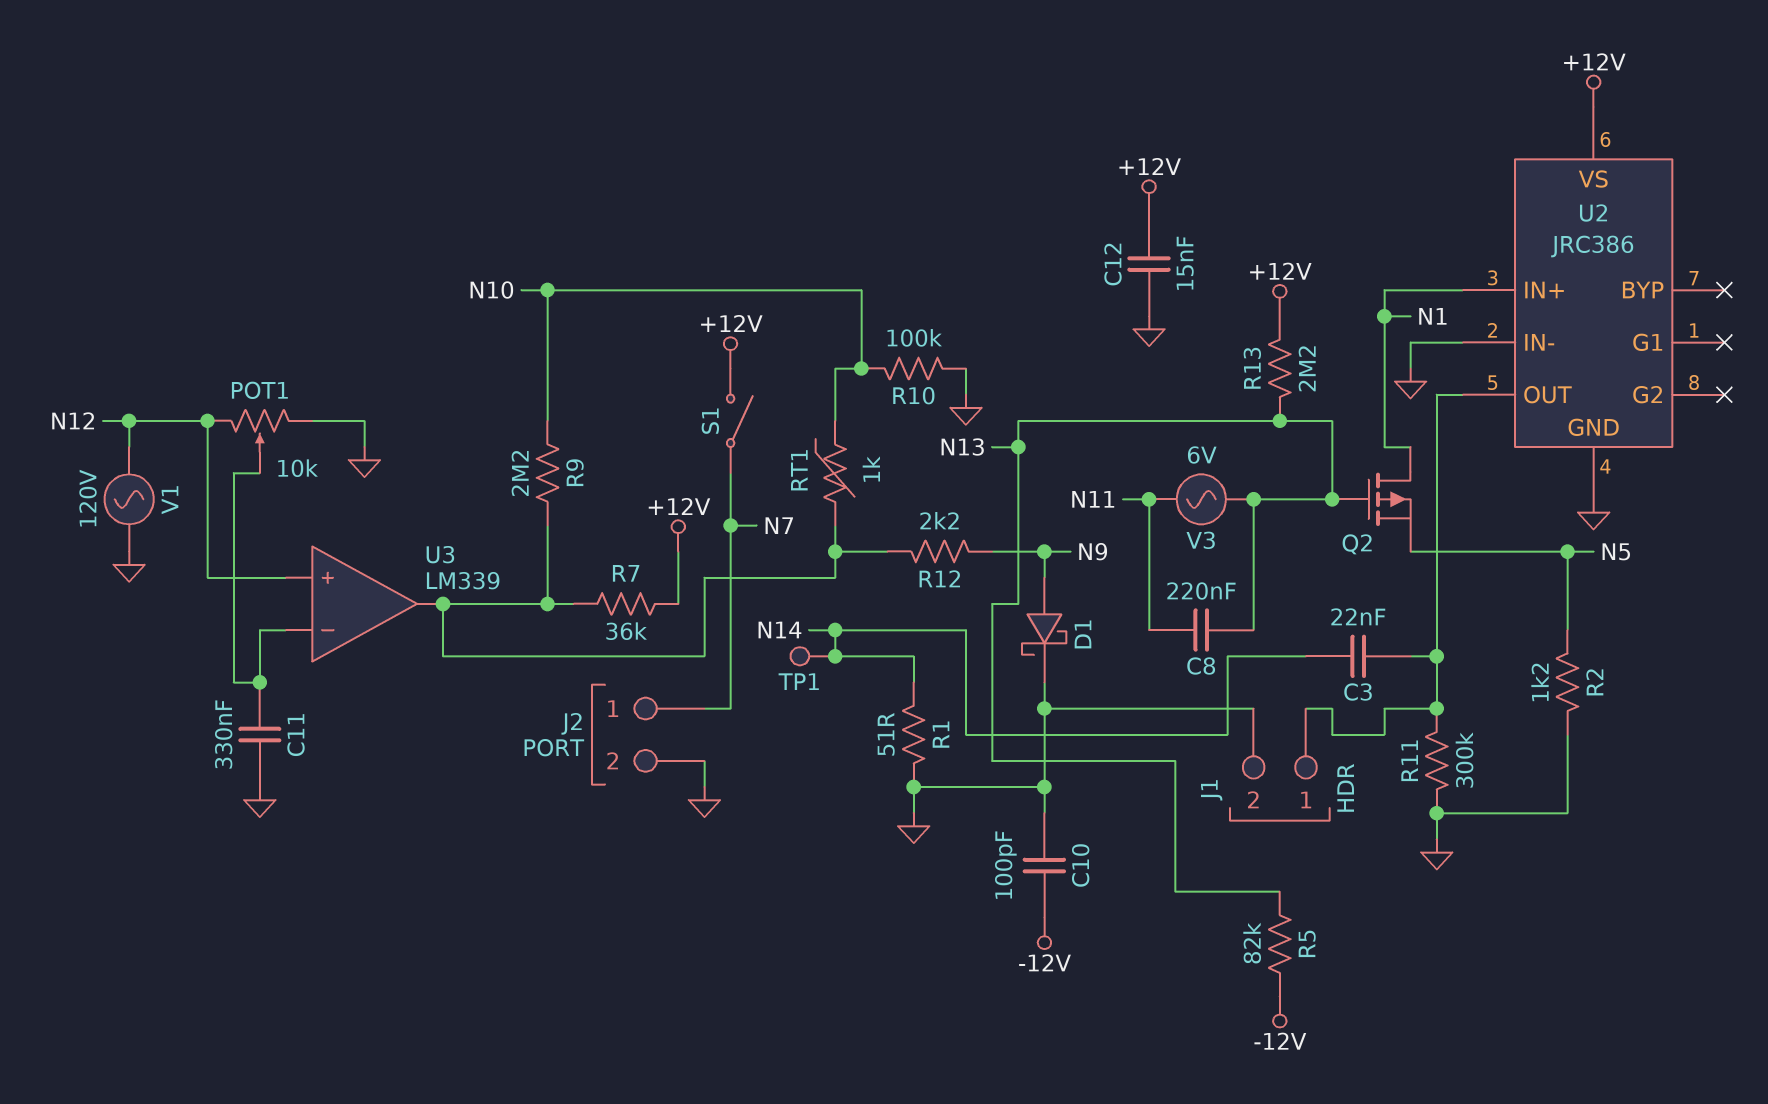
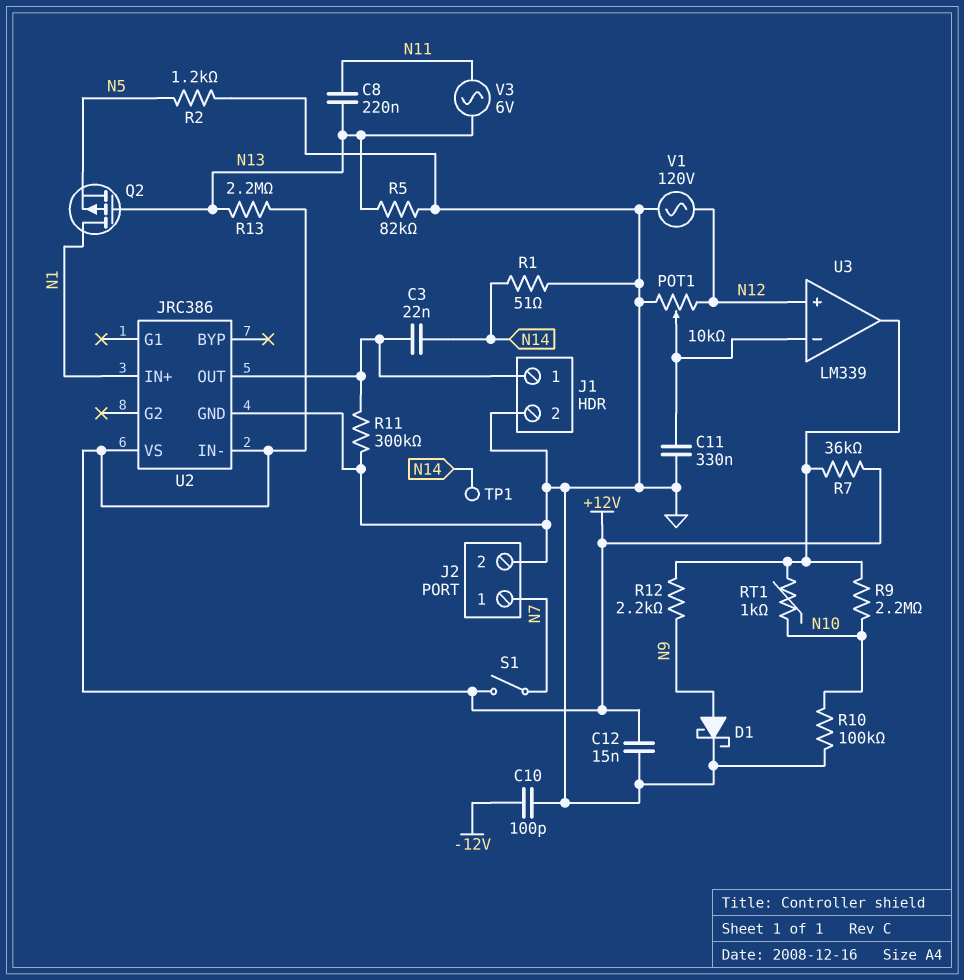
R5: 82k (-12V, N13) -> 82k (GND, N13)
U2 pin IN-: GND -> +12V

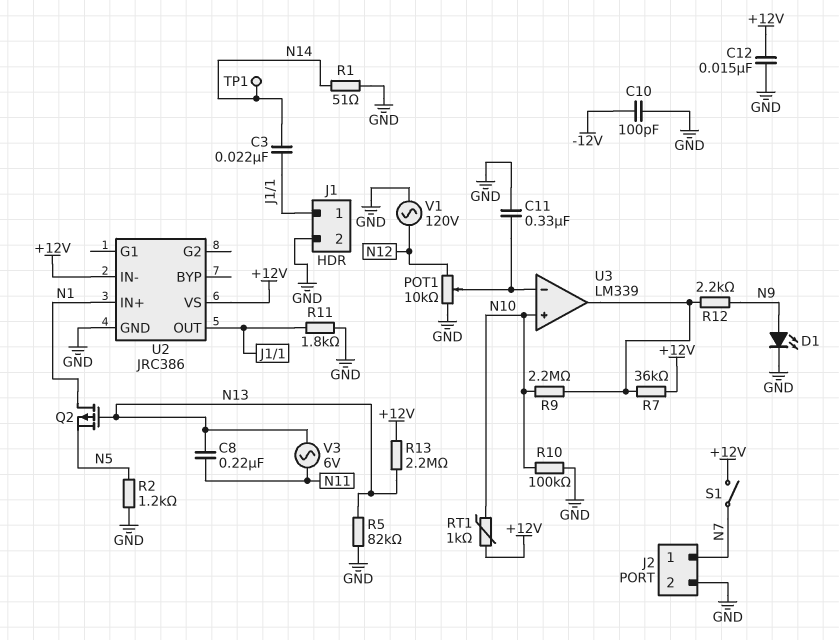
D1: schottky (A N9, K GND) -> LED (A N9, K GND)
R11: 300k (GND, J1/1) -> 1.8k (GND, J1/1)
RT1: 1k (N10, U3/out) -> 1k (+12V, N10)
U3 pin in+: N12 -> N10

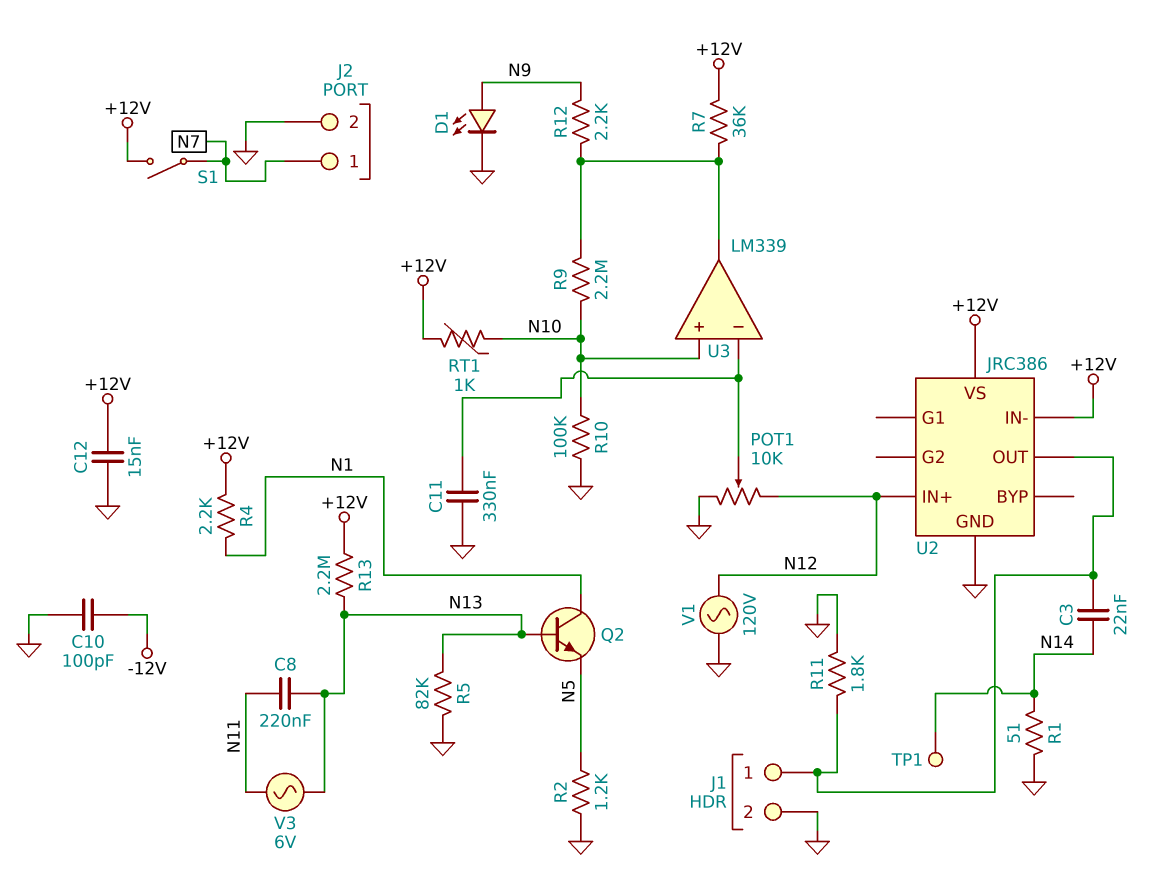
Q2: PMOS (G N13, D N1, S N5) -> NPN (B N13, C N1, E N5)
R4: none -> 2.2k (+12V, N1)
U2 pin IN+: N1 -> N12

